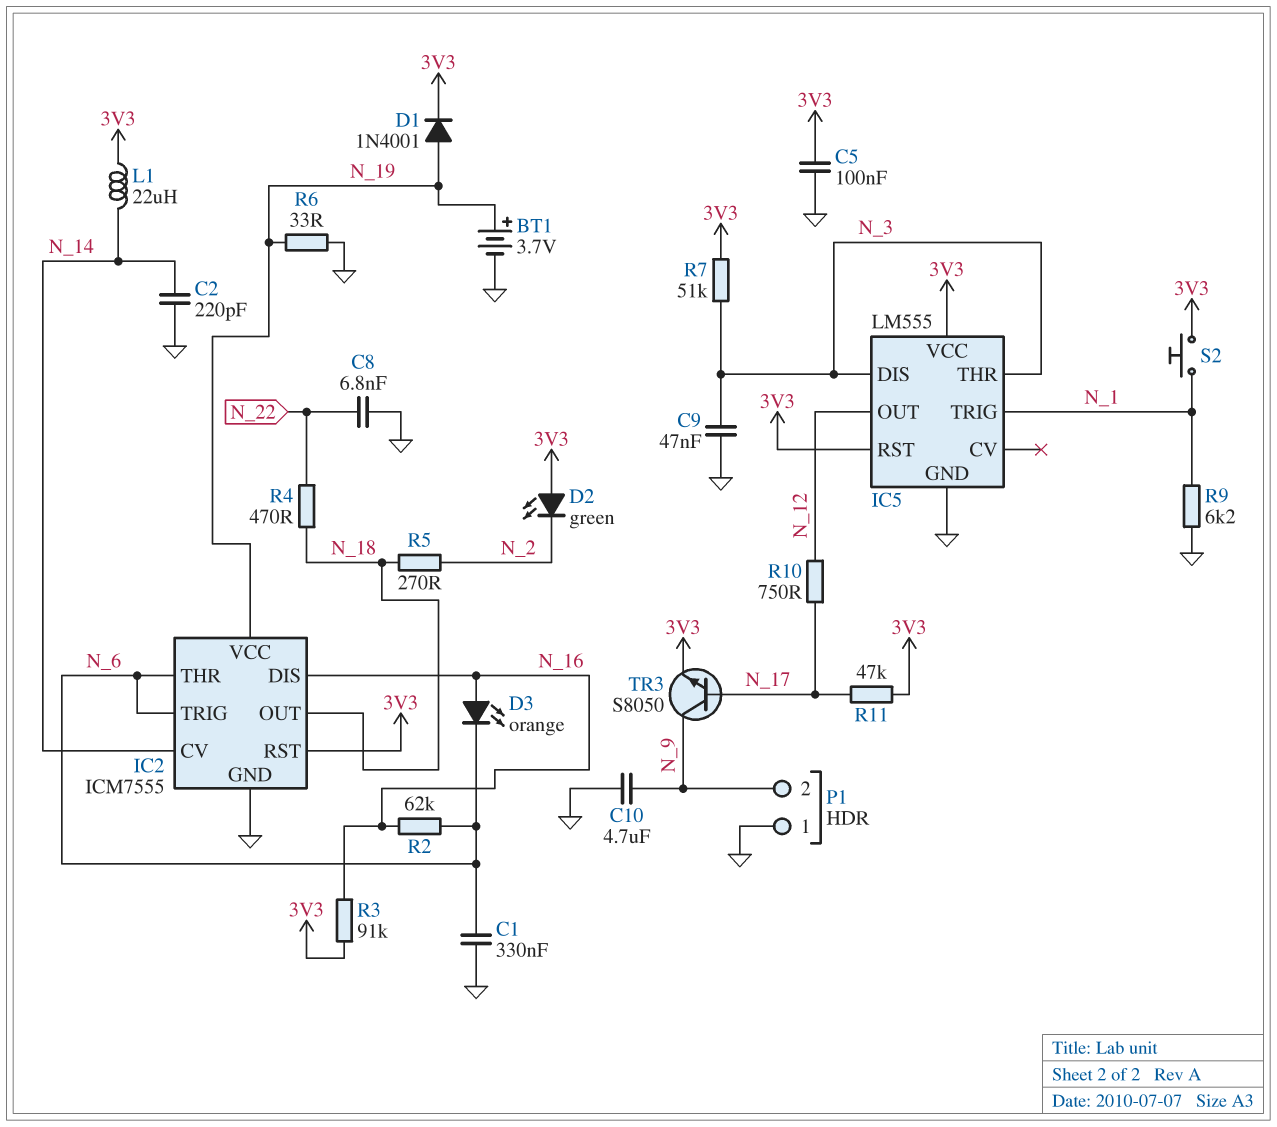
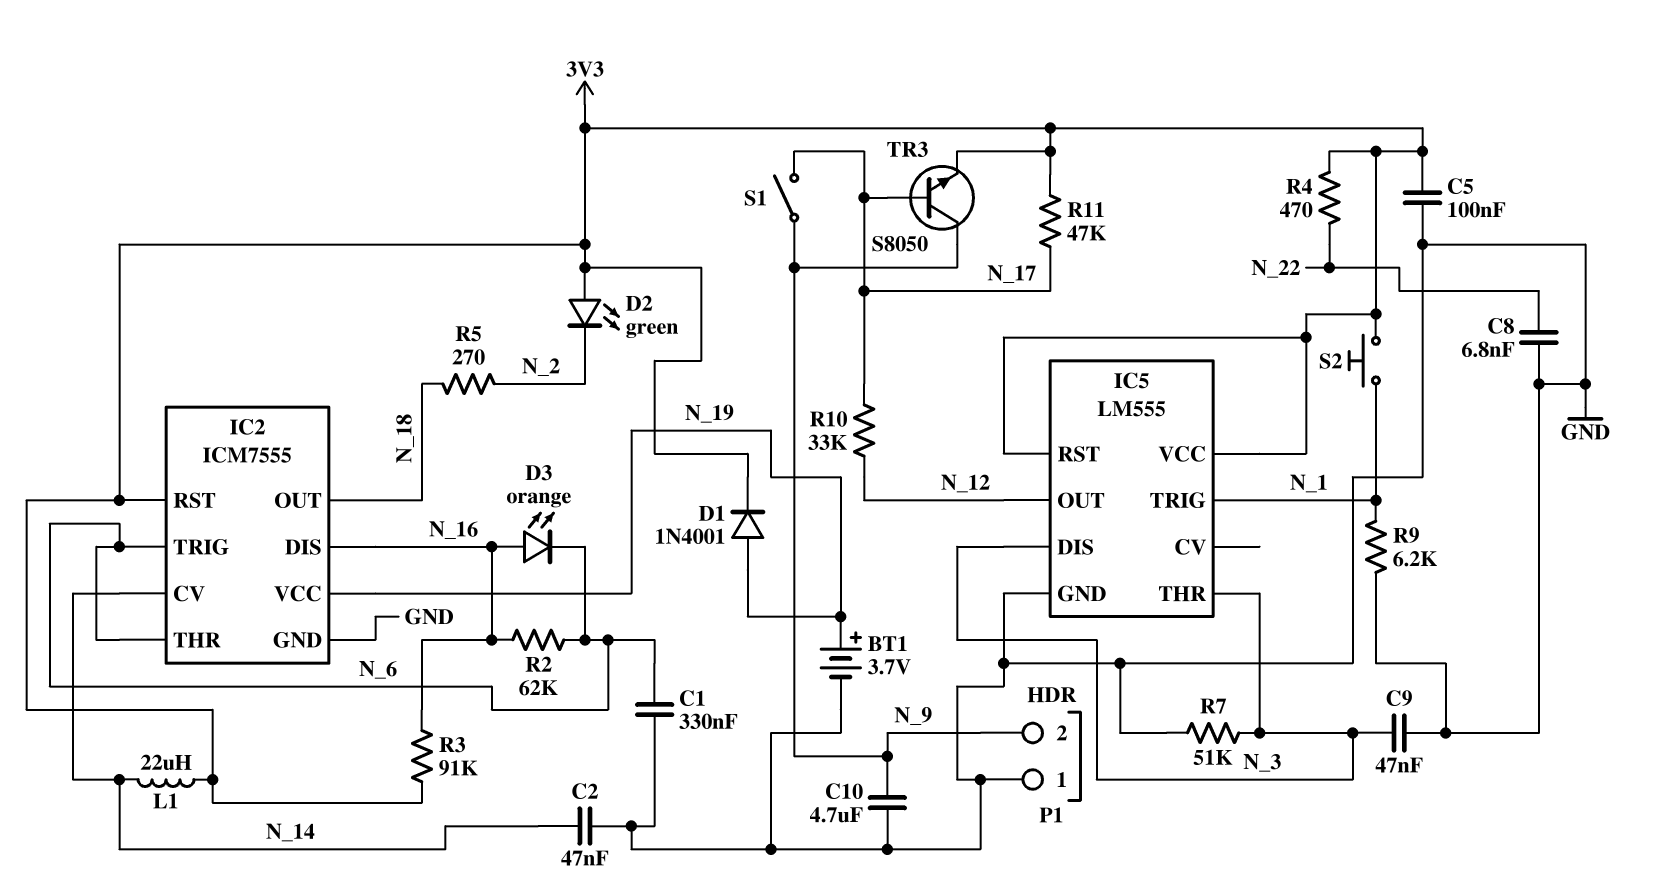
C2: 220pF (GND, N_14) -> 47nF (GND, N_14)
R4: 470 (N_18, N_22) -> 470 (3V3, N_22)
R6: 33 (GND, N_19) -> none
R7: 51k (3V3, N_3) -> 51k (GND, N_3)
R10: 750 (N_12, N_17) -> 33k (N_12, N_17)
S1: none -> switch (N_9, N_17)

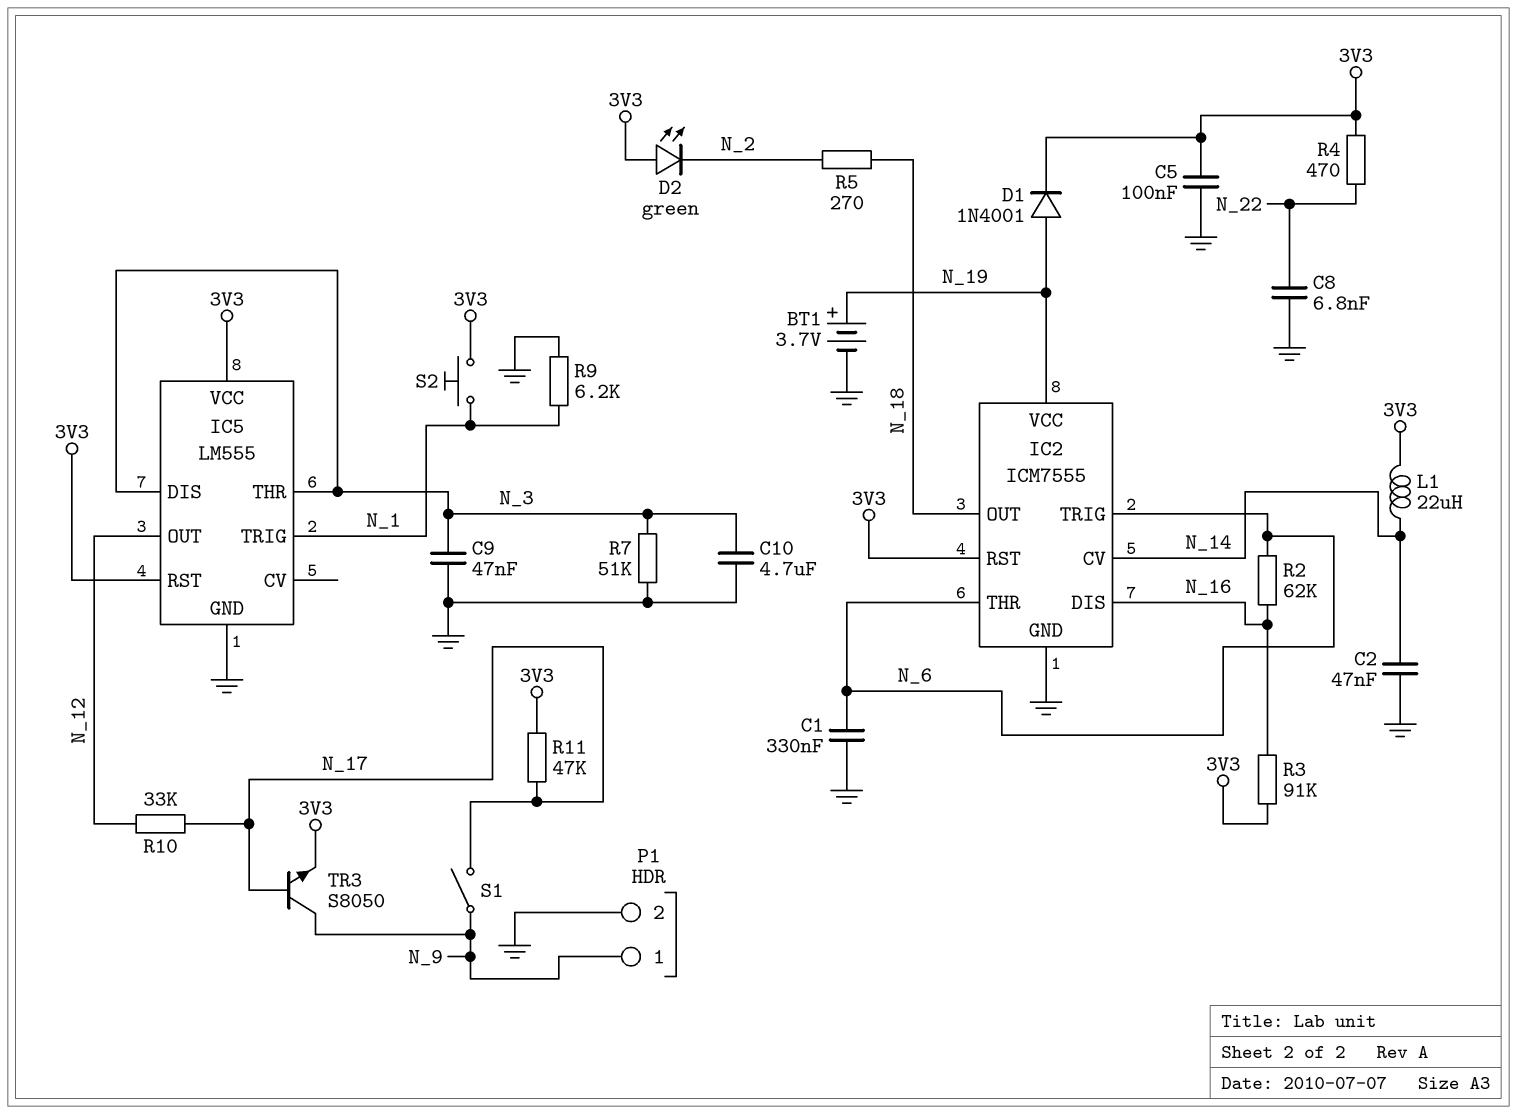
C10: 4.7uF (GND, N_9) -> 4.7uF (GND, N_3)
D3: LED orange (A N_16, K N_6) -> none
P1 pin 1: GND -> N_9
P1 pin 2: N_9 -> GND

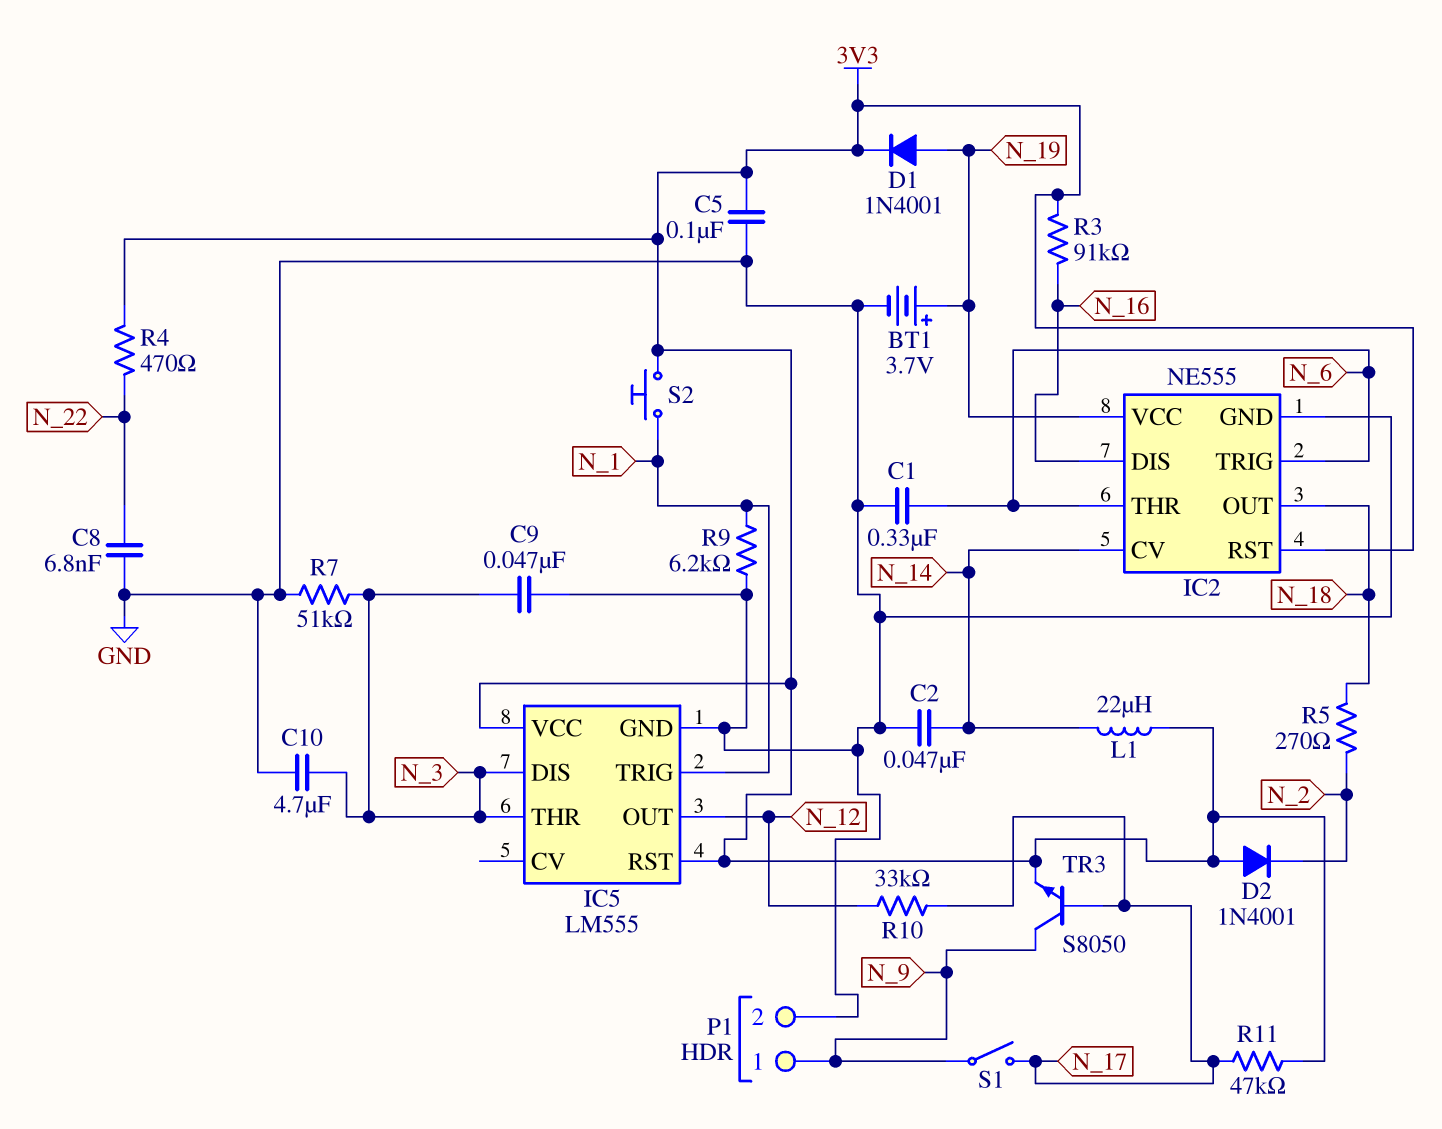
D2: LED green (A 3V3, K N_2) -> diode 1N4001 (A 3V3, K N_2)
IC2: ICM7555 -> NE555
R2: 62k (N_6, N_16) -> none

